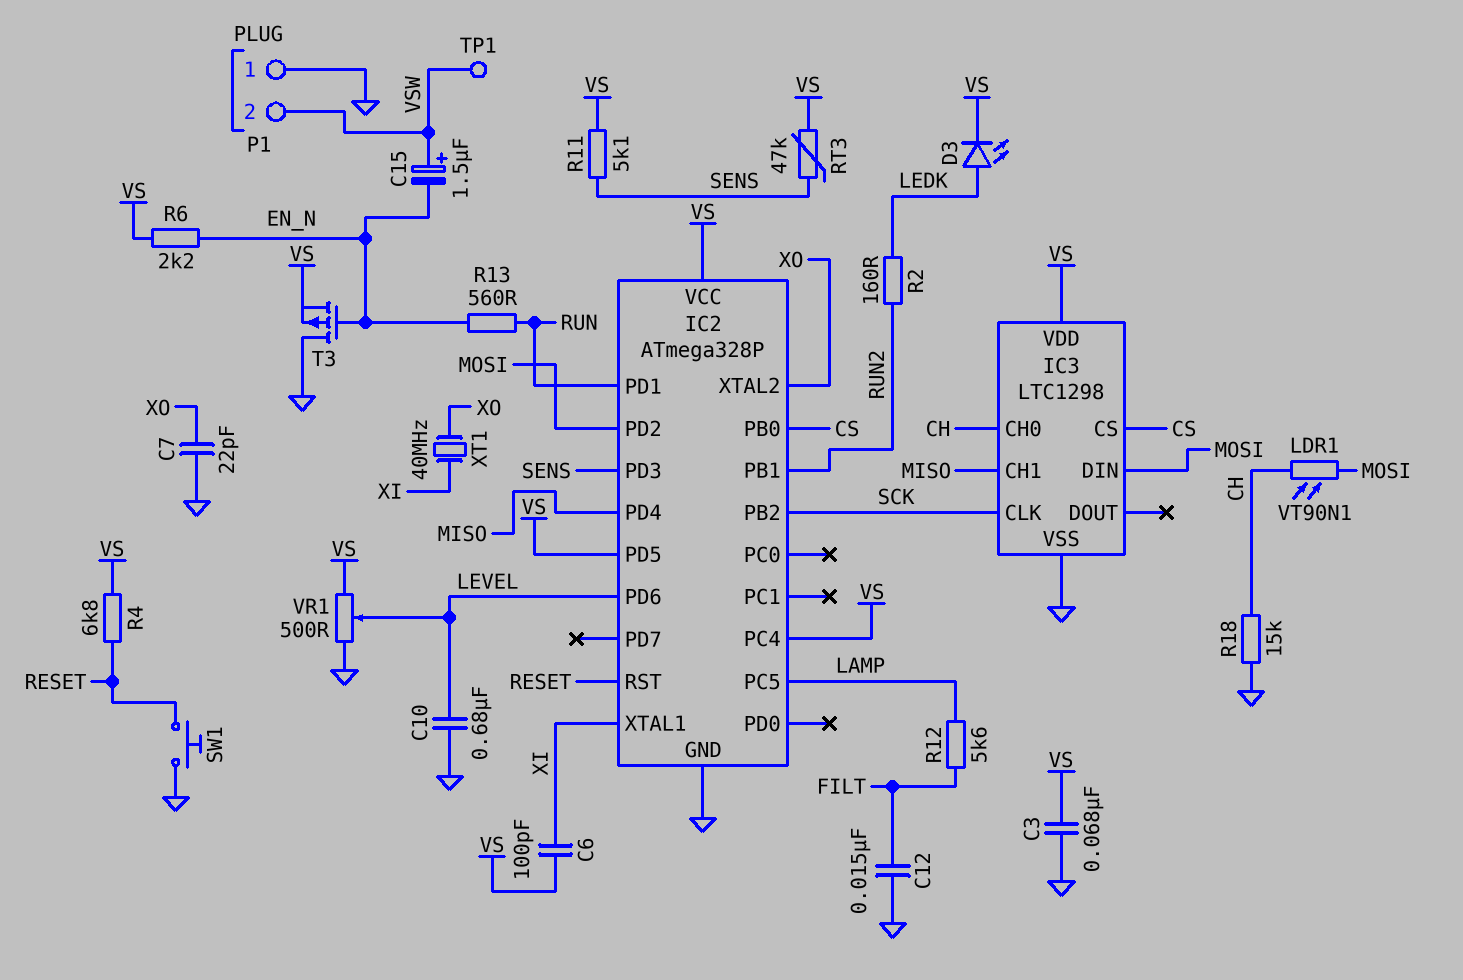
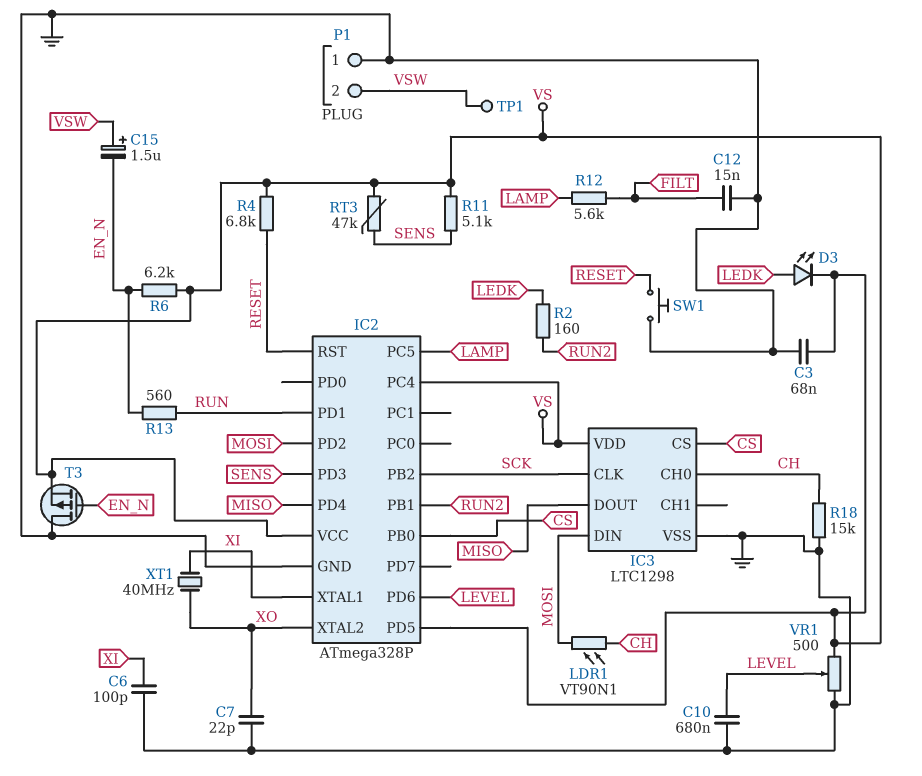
C6: 100pF (VS, XI) -> 100pF (GND, XI)
IC3 pin CH1: MISO -> none
IC3 pin DOUT: none -> MISO
R6: 2.2k (EN_N, VS) -> 6.2k (EN_N, VS)

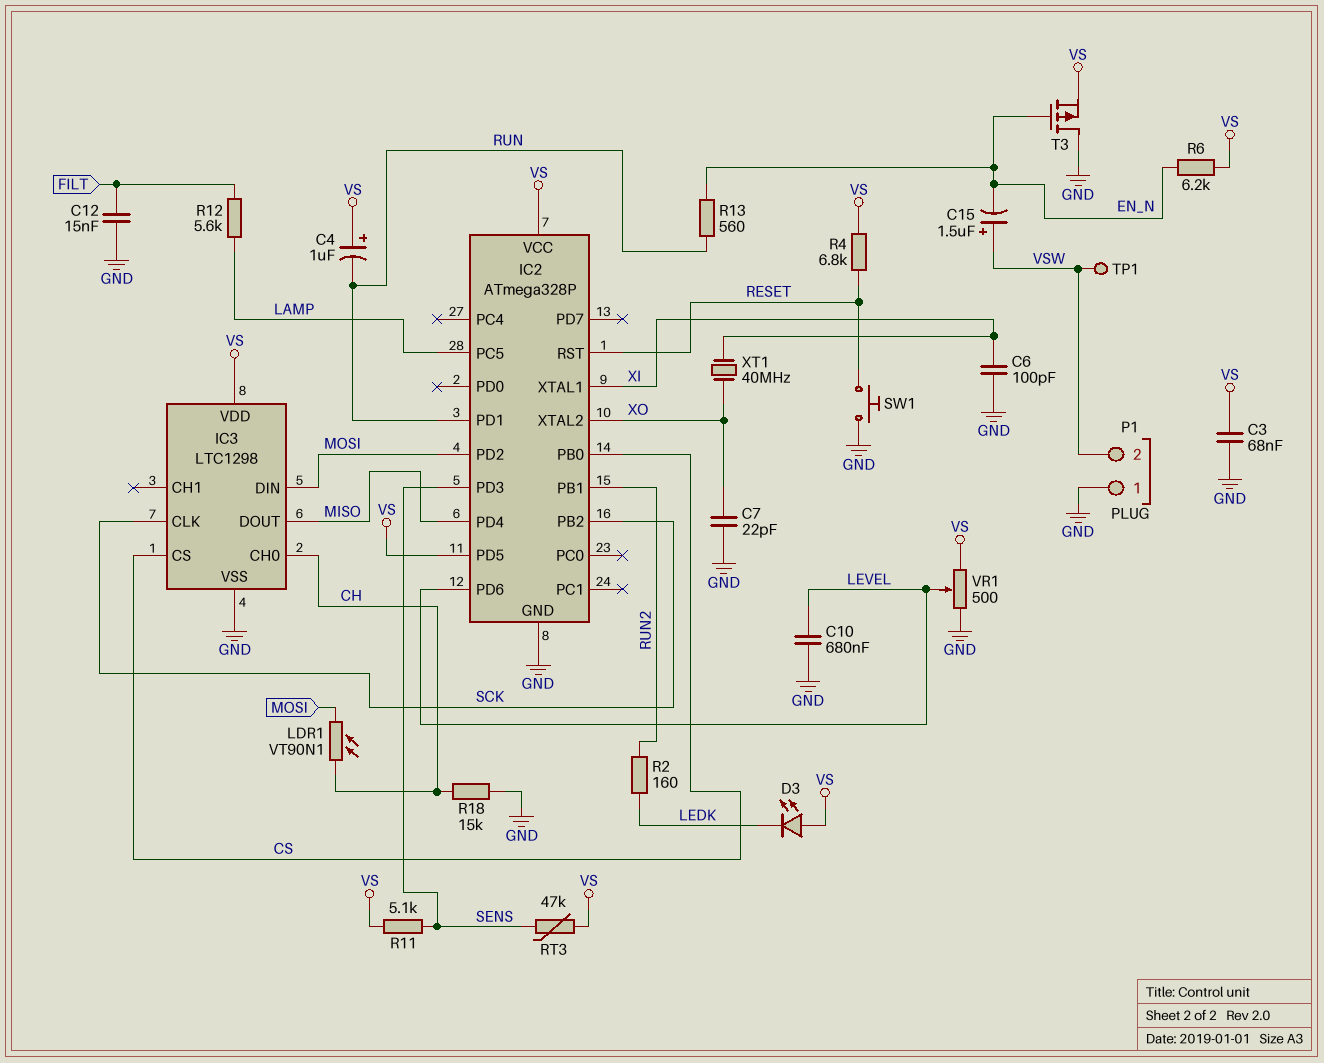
C4: none -> 1uF (plus VS, minus RUN)
D3: LED (A LEDK, K VS) -> LED (A VS, K LEDK)
IC2 pin PC4: VS -> none

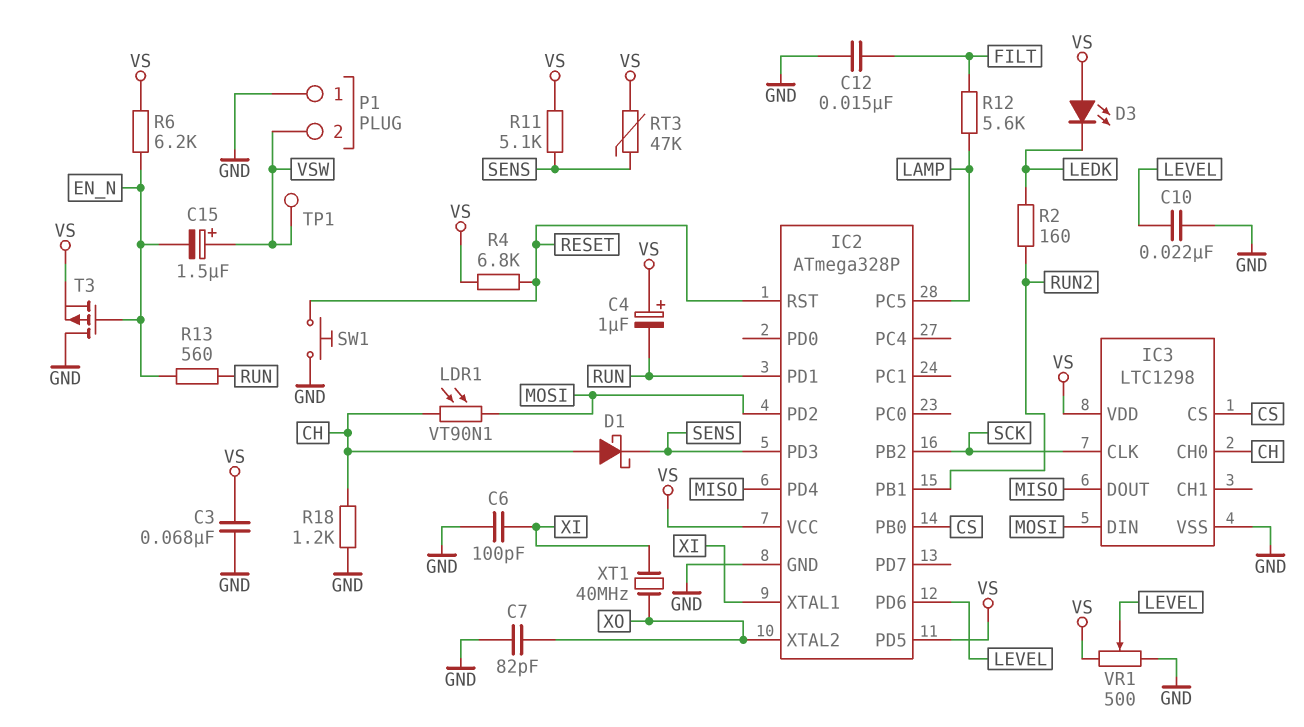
C7: 22pF (GND, XO) -> 82pF (GND, XO)
C10: 680nF (GND, LEVEL) -> 22nF (GND, LEVEL)
D1: none -> schottky (A CH, K SENS)
R18: 15k (CH, GND) -> 1.2k (CH, GND)

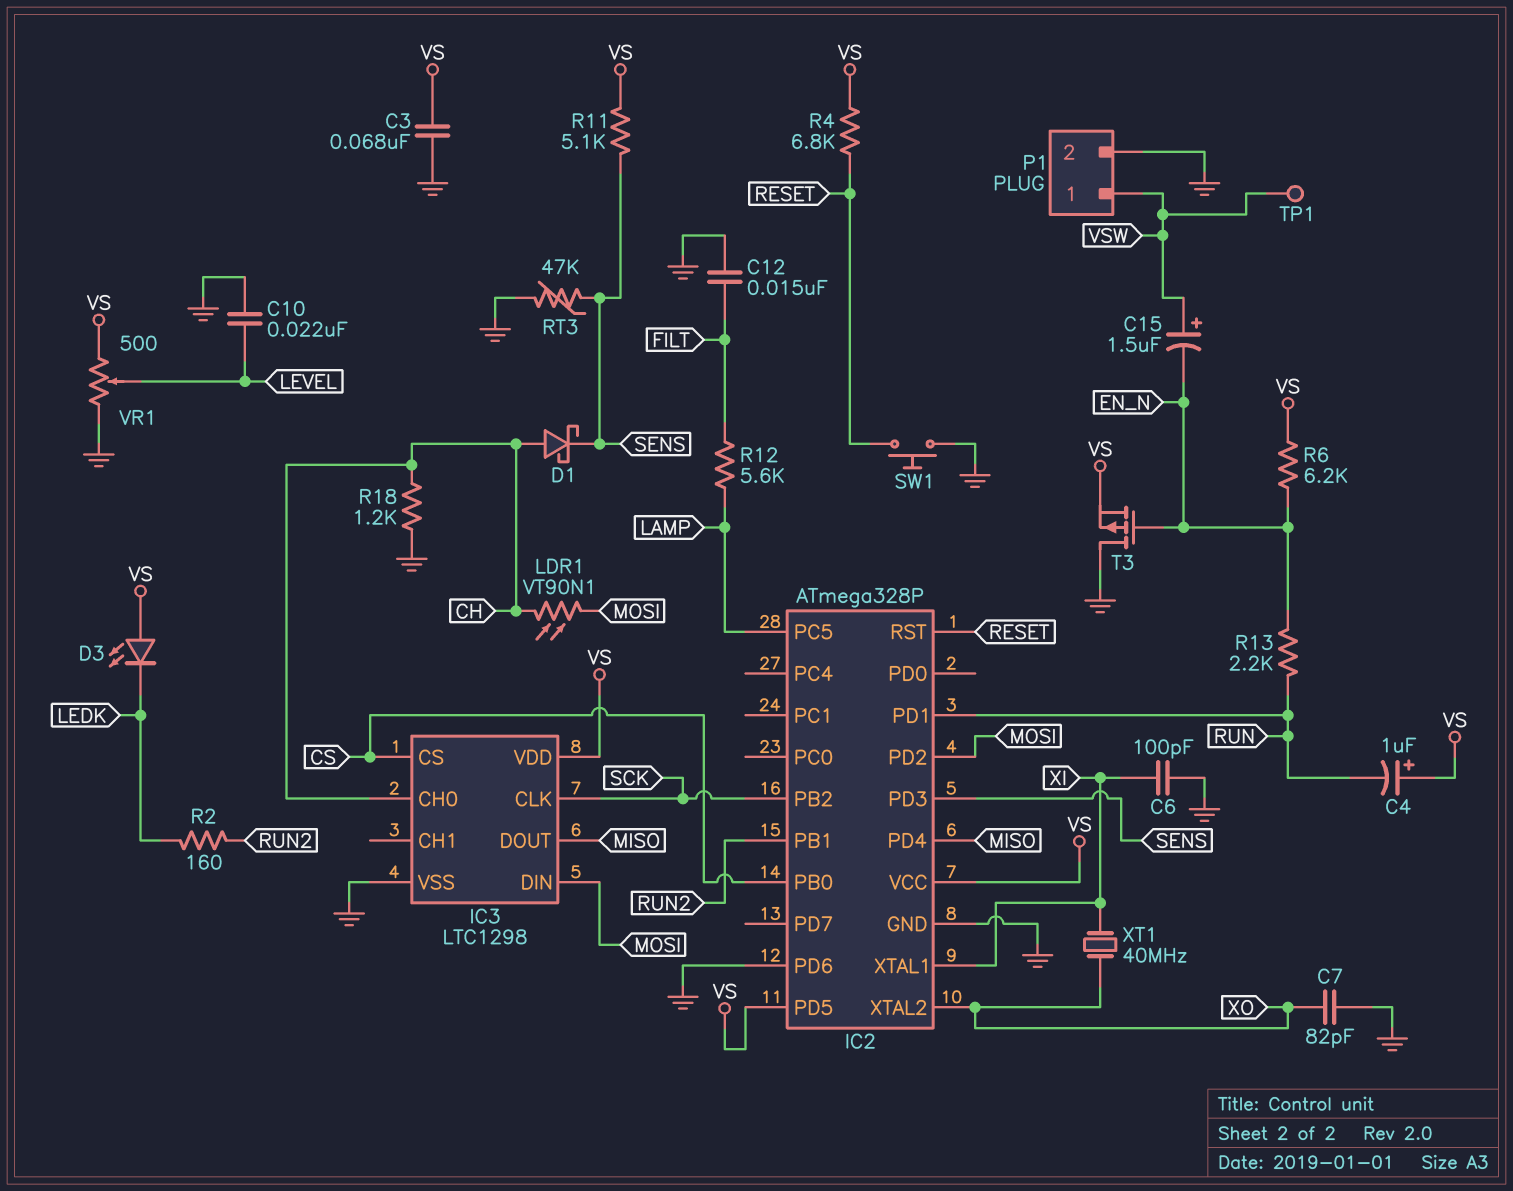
IC2 pin PD6: LEVEL -> GND
P1 pin 1: GND -> VSW
P1 pin 2: VSW -> GND
R13: 560 (EN_N, RUN) -> 2.2k (EN_N, RUN)
RT3: 47k (SENS, VS) -> 47k (GND, SENS)

